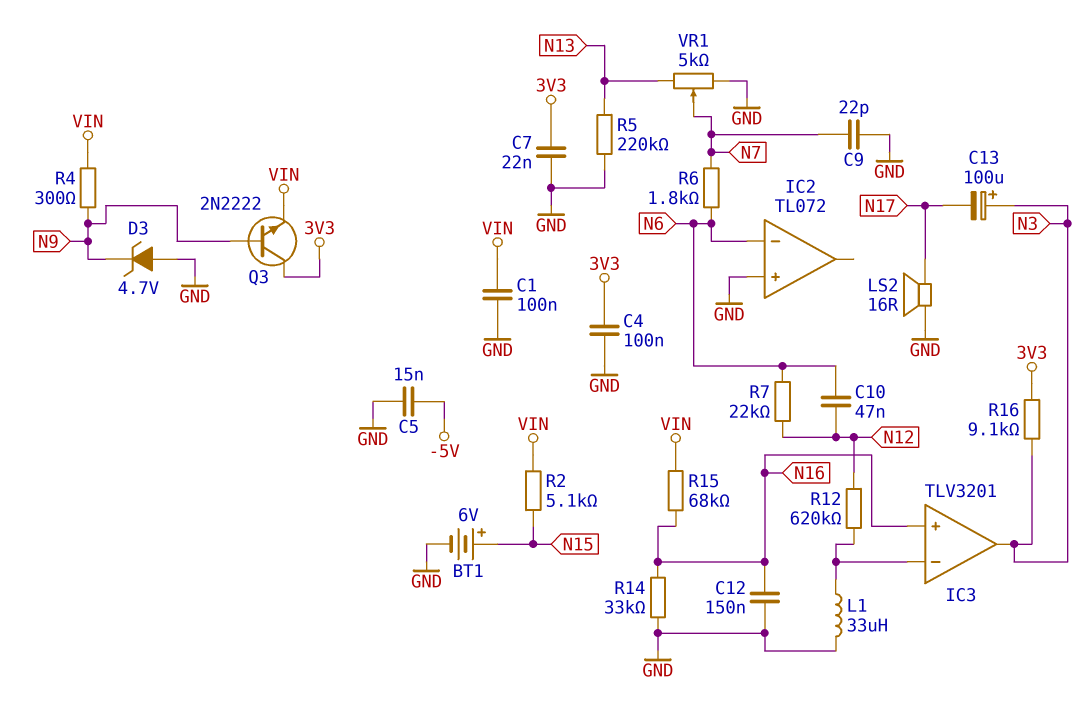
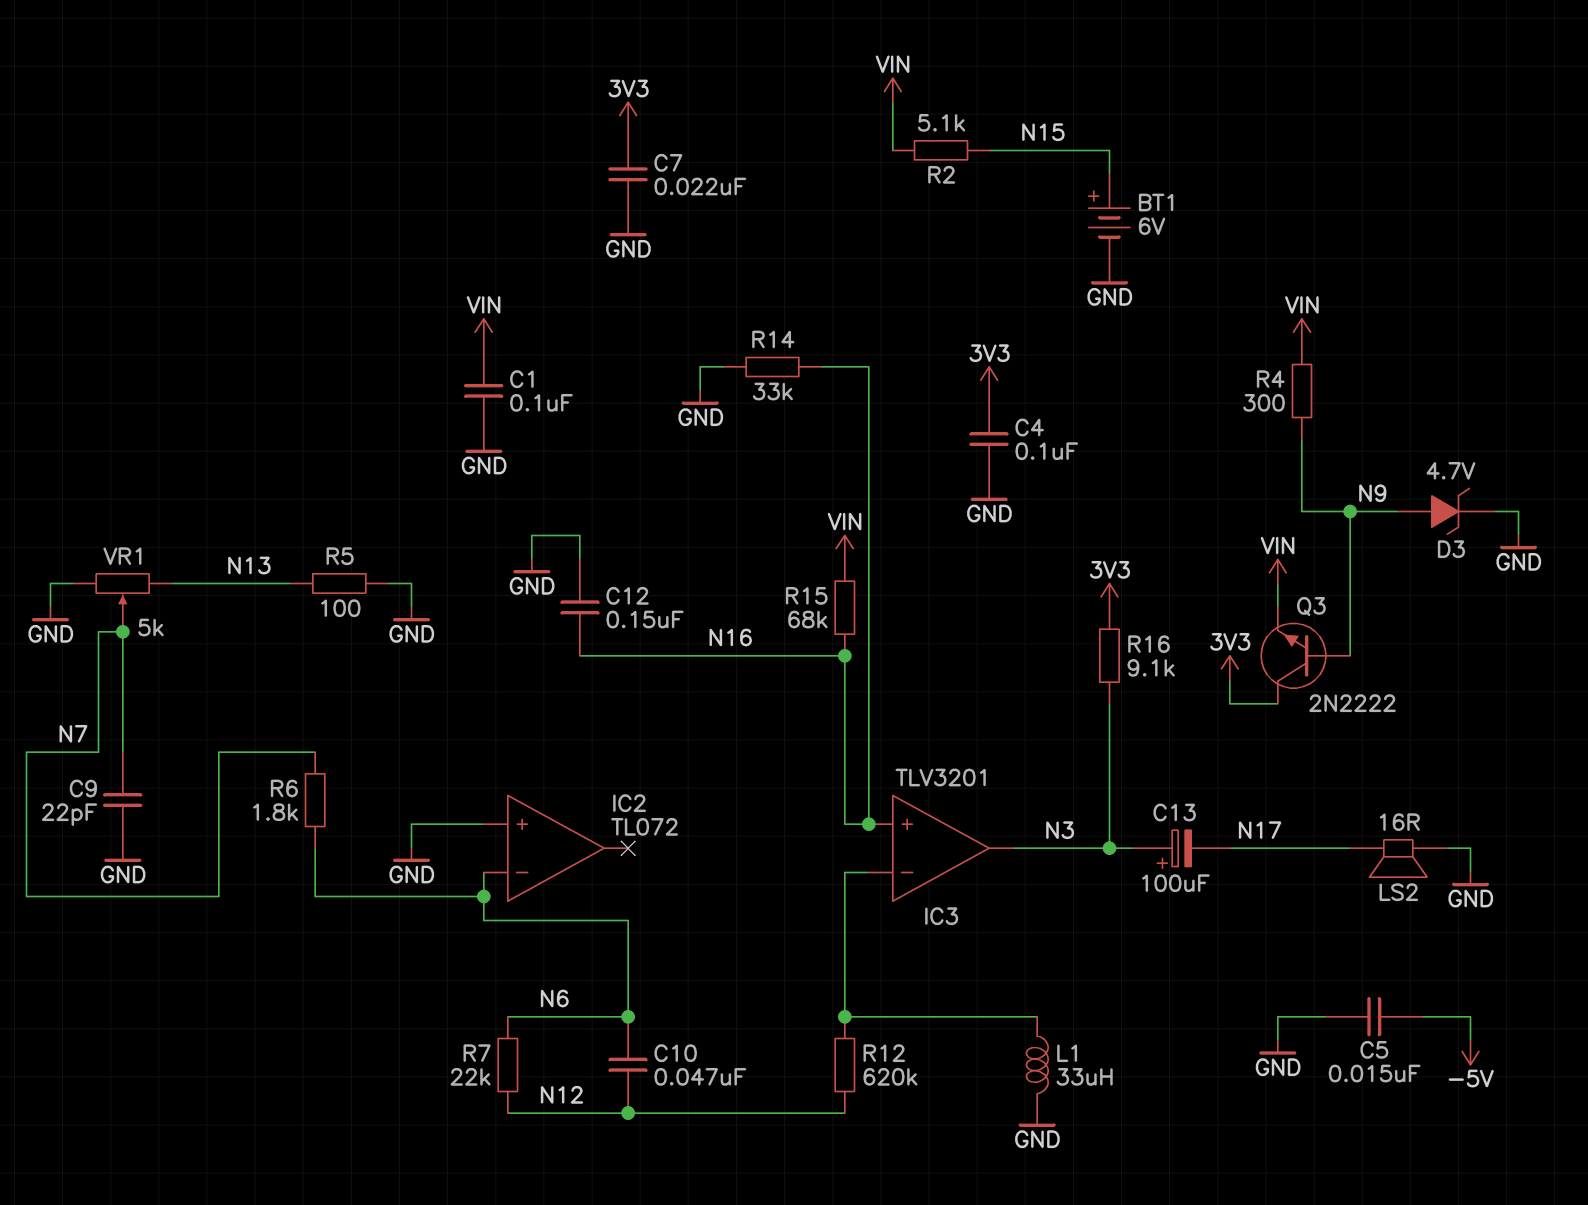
D3: zener 4.7V (A GND, K N9) -> zener 4.7V (A N9, K GND)
R5: 220k (GND, N13) -> 100 (GND, N13)

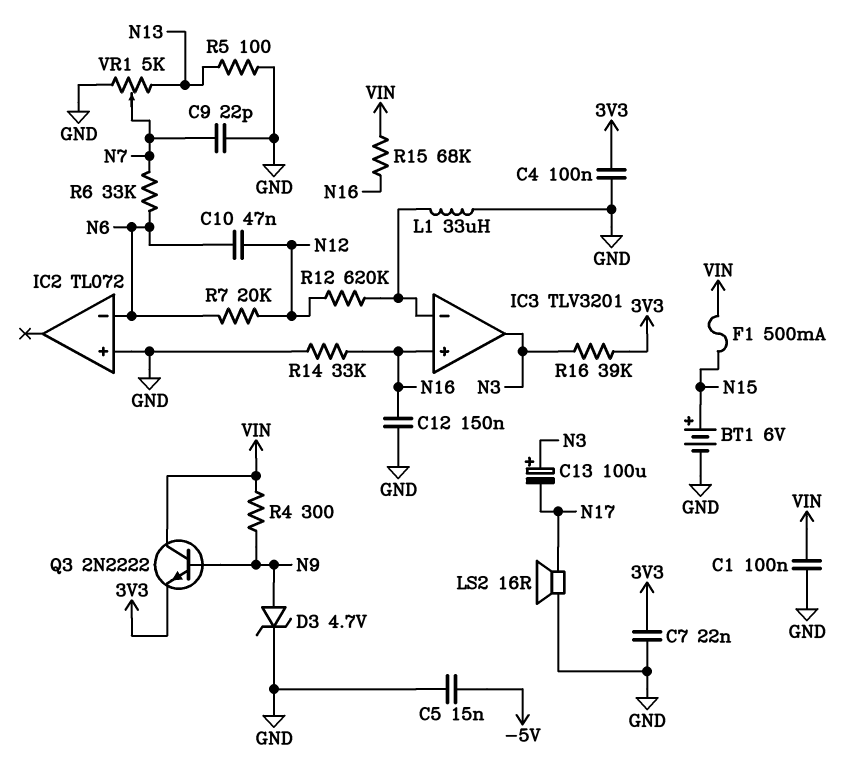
F1: none -> 500mA (N15, VIN)
Q3: NPN 2N2222 (B N9, C 3V3, E VIN) -> NPN 2N2222 (B N9, C VIN, E 3V3)
R2: 5.1k (N15, VIN) -> none
R6: 1.8k (N6, N7) -> 33k (N6, N7)
R7: 22k (N6, N12) -> 20k (N6, N12)
R16: 9.1k (3V3, N3) -> 39k (3V3, N3)

